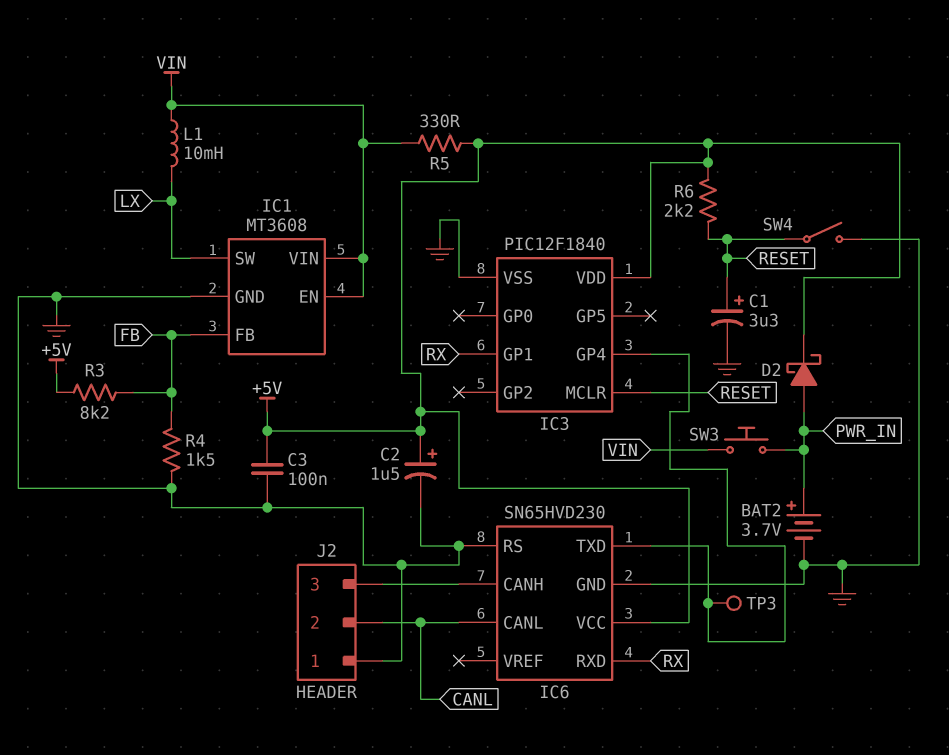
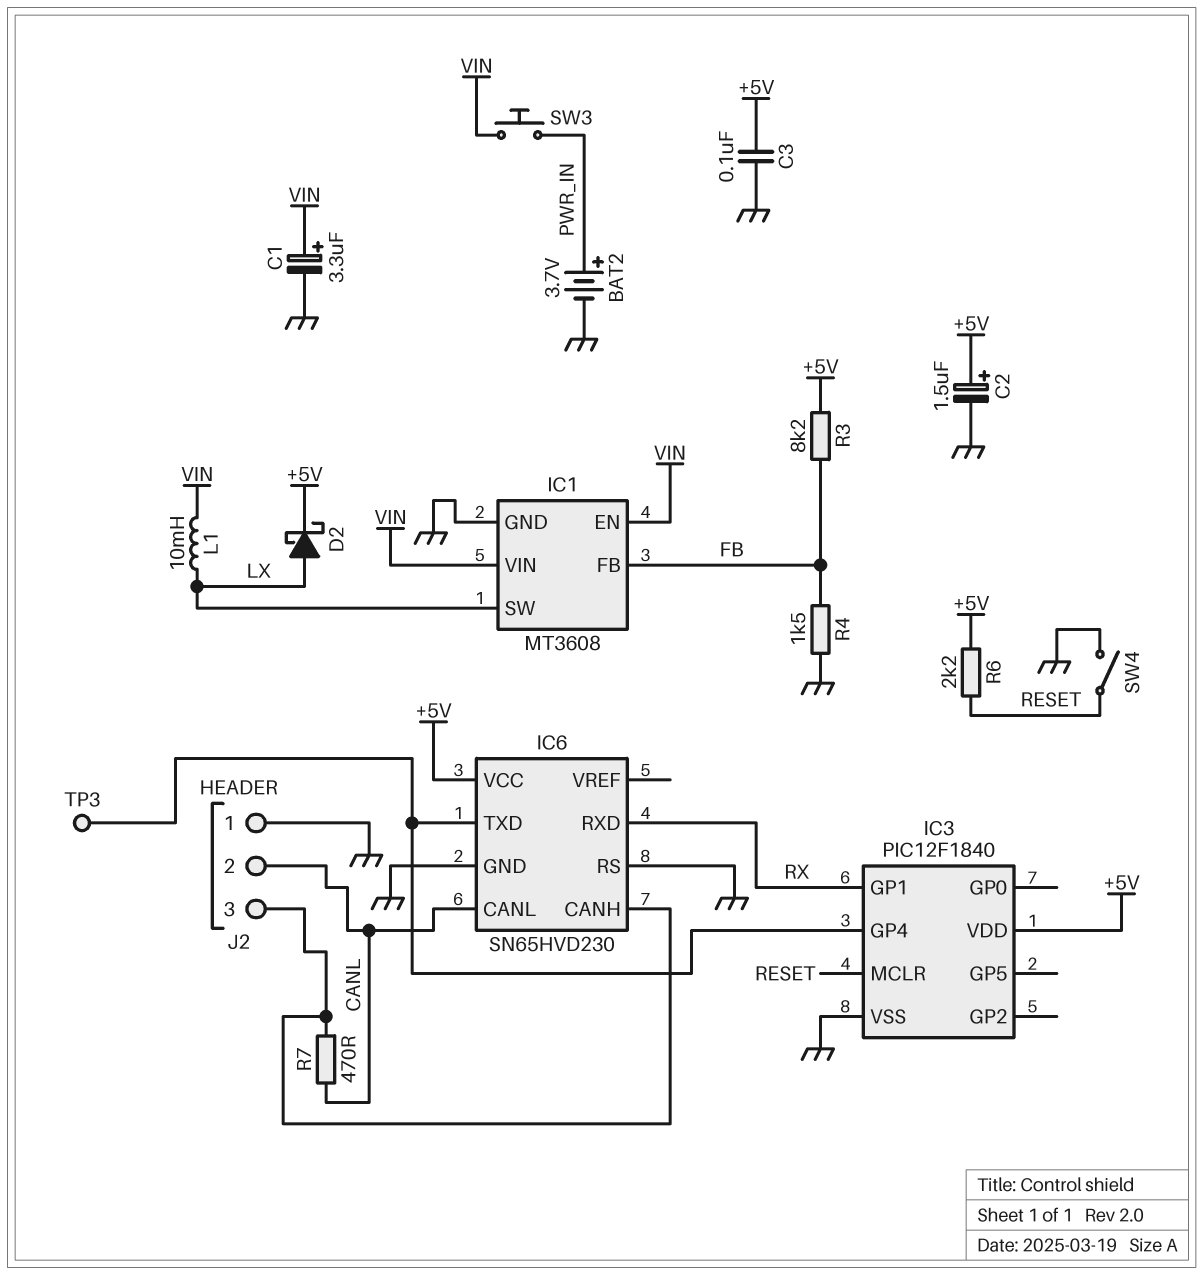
C1: 3.3uF (plus RESET, minus GND) -> 3.3uF (plus VIN, minus GND)
D2: schottky (A PWR_IN, K +5V) -> schottky (A LX, K +5V)
R5: 330 (+5V, VIN) -> none
R7: none -> 470 (CANL, IC6/CANH)

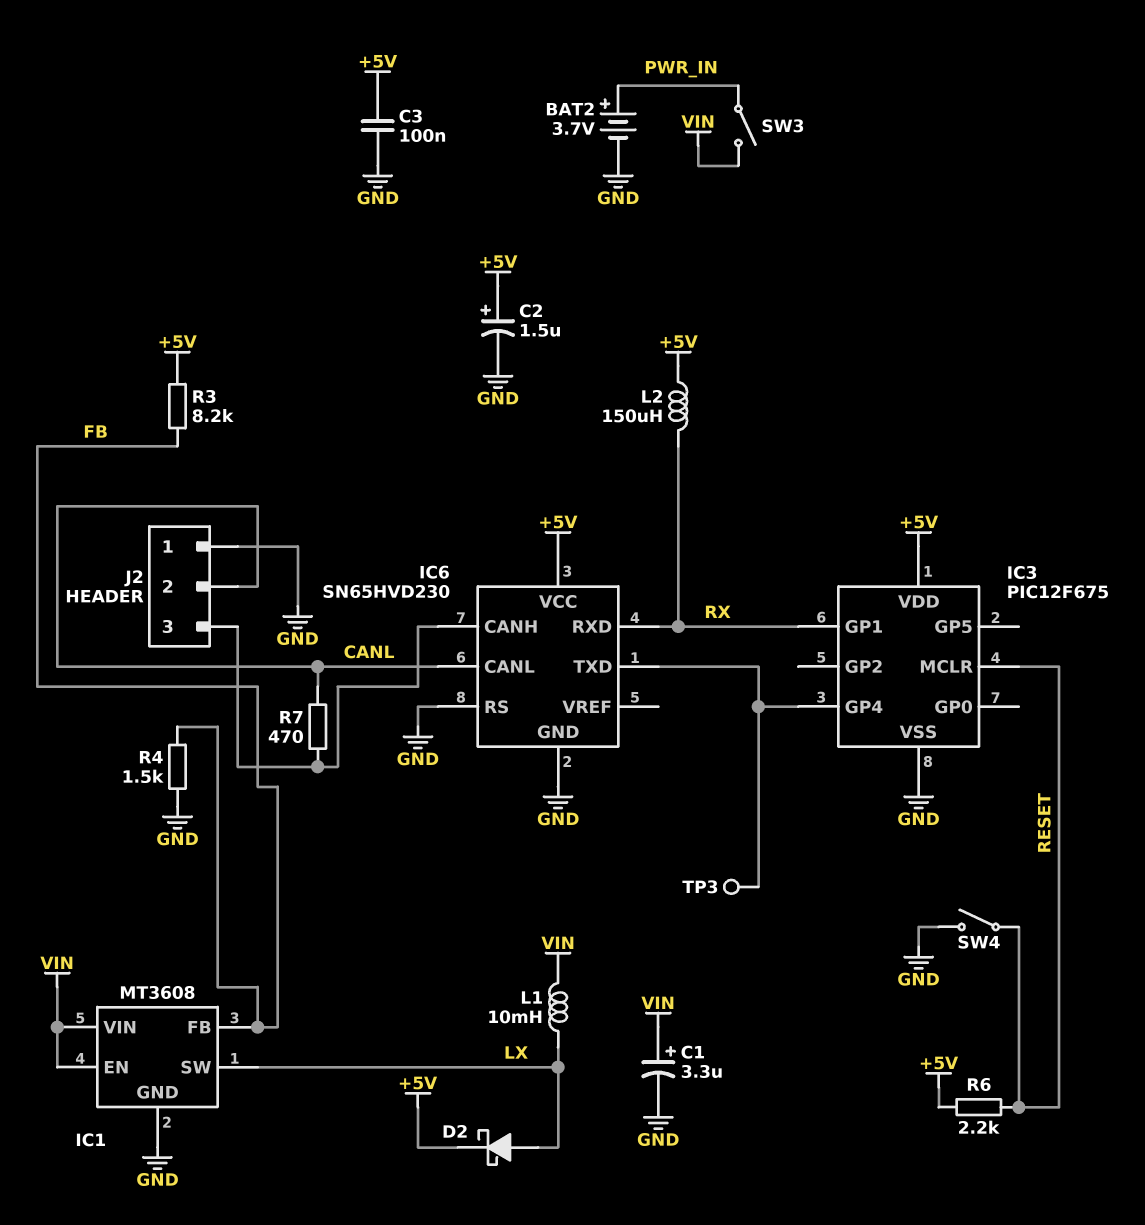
IC3: PIC12F1840 -> PIC12F675
L2: none -> 150uH (+5V, RX)
SW3: button (PWR_IN, VIN) -> switch (PWR_IN, VIN)

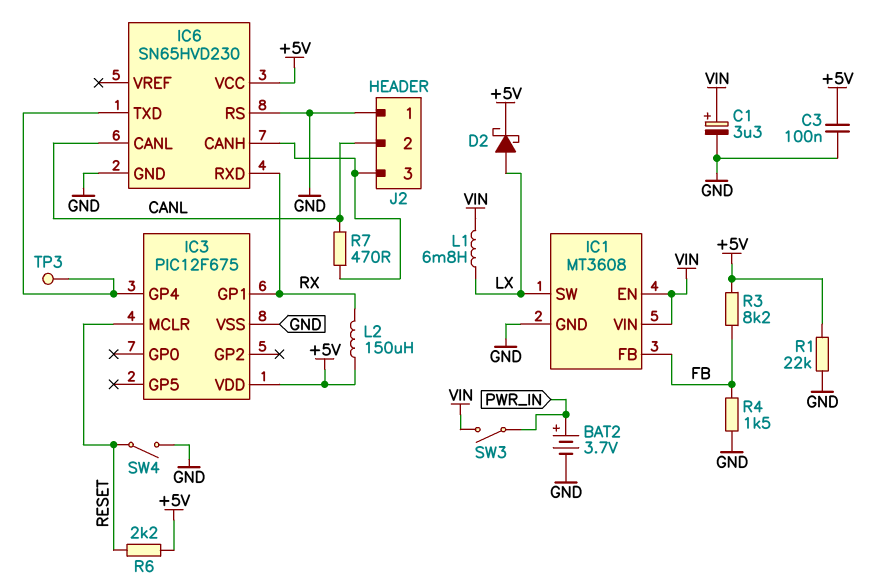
C2: 1.5uF (plus +5V, minus GND) -> none
L1: 10mH (LX, VIN) -> 6.8mH (LX, VIN)
R1: none -> 22k (+5V, GND)

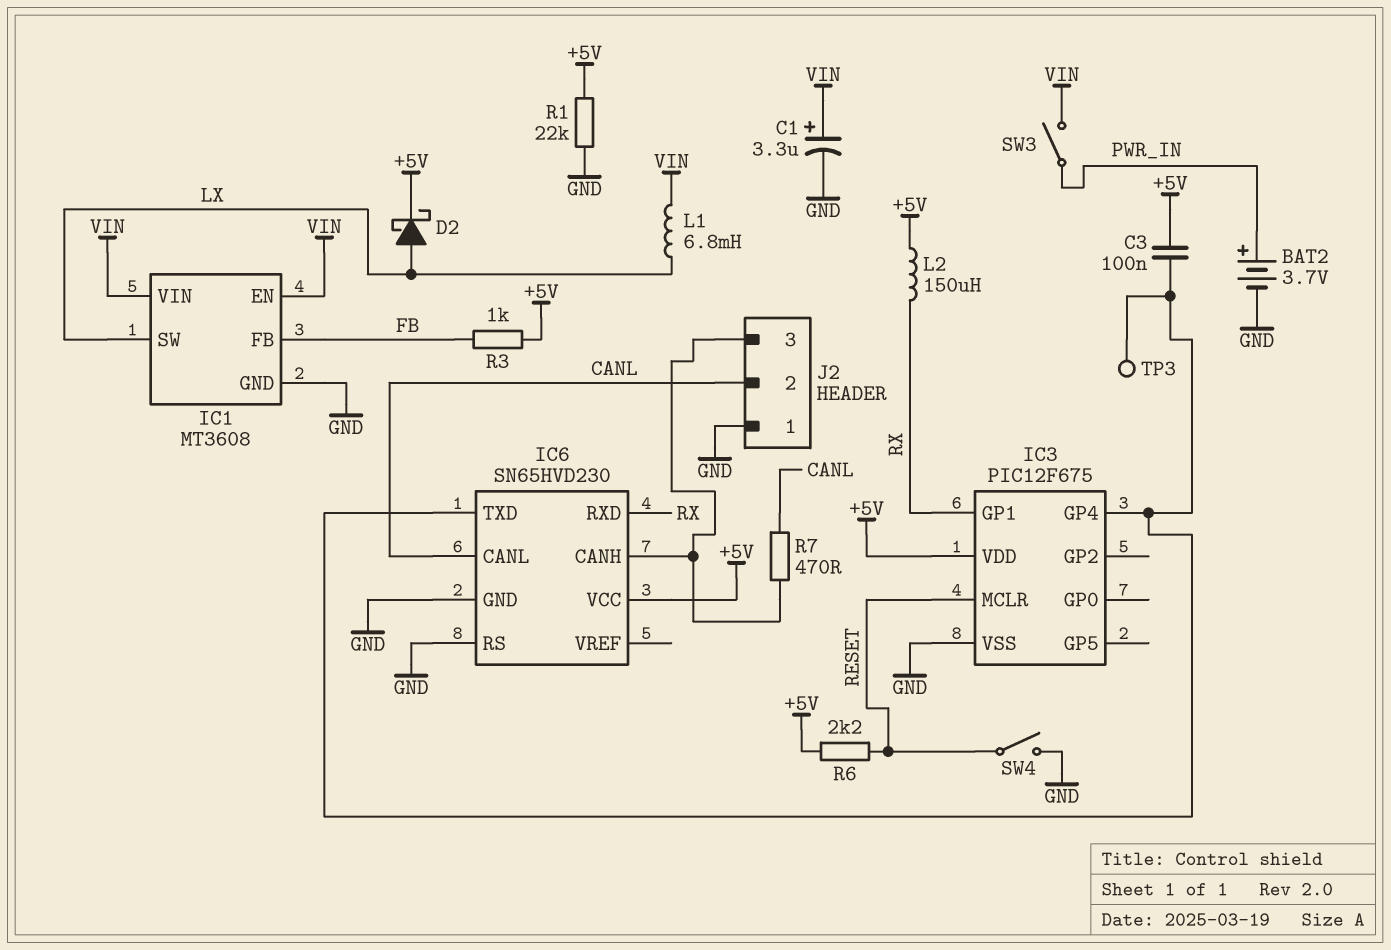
C3: 100nF (+5V, GND) -> 100nF (+5V, IC3/GP4)
R3: 8.2k (+5V, FB) -> 1k (+5V, FB)
R4: 1.5k (FB, GND) -> none

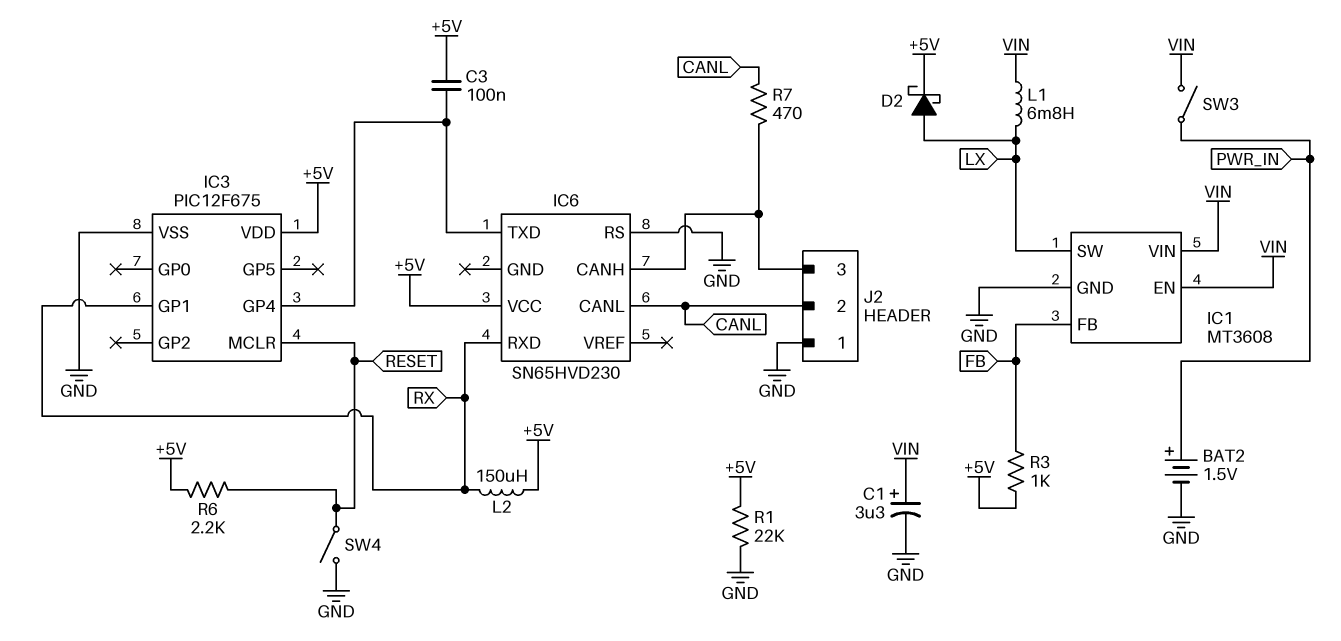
BAT2: 3.7V (plus PWR_IN, minus GND) -> 1.5V (plus PWR_IN, minus GND)
IC6 pin GND: GND -> none
TP3: test point (IC3/GP4) -> none

